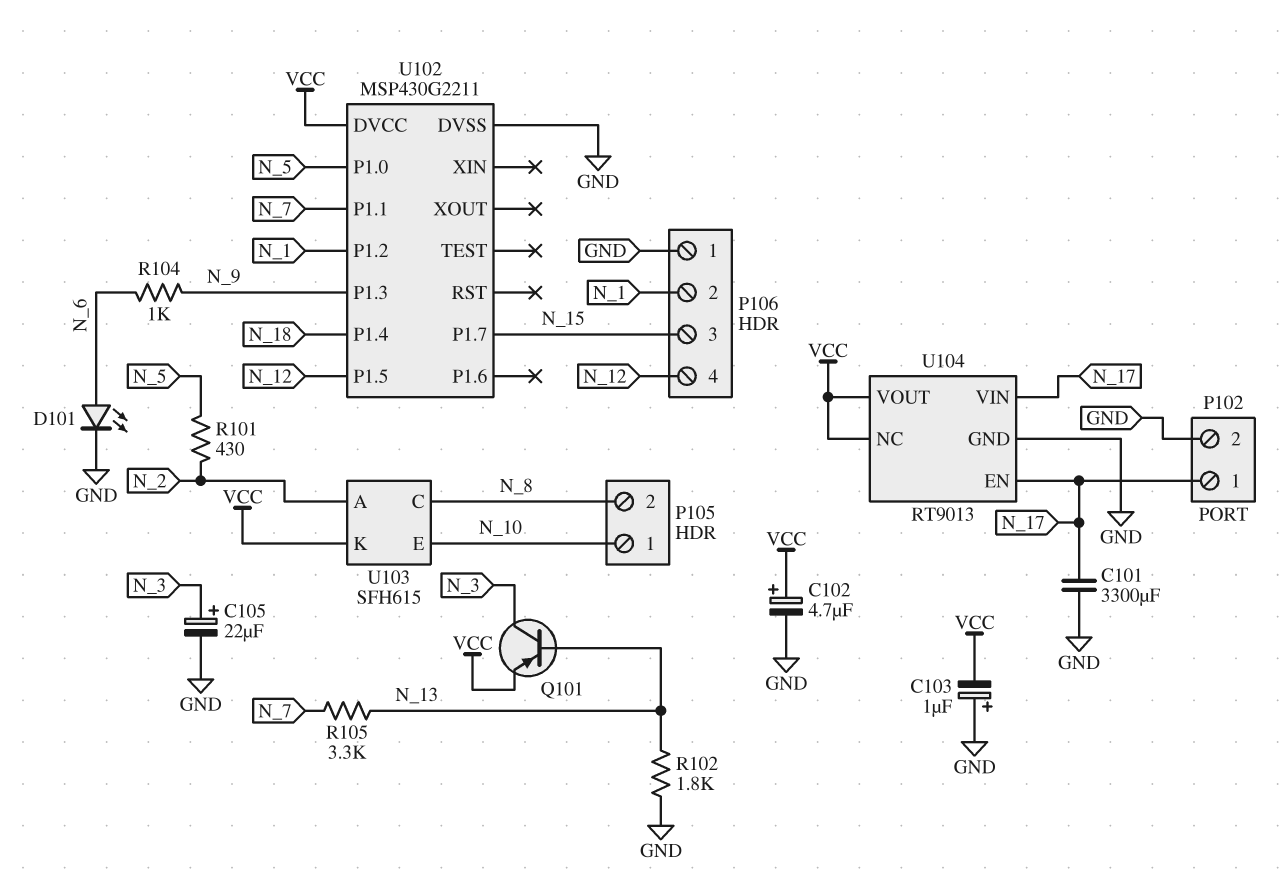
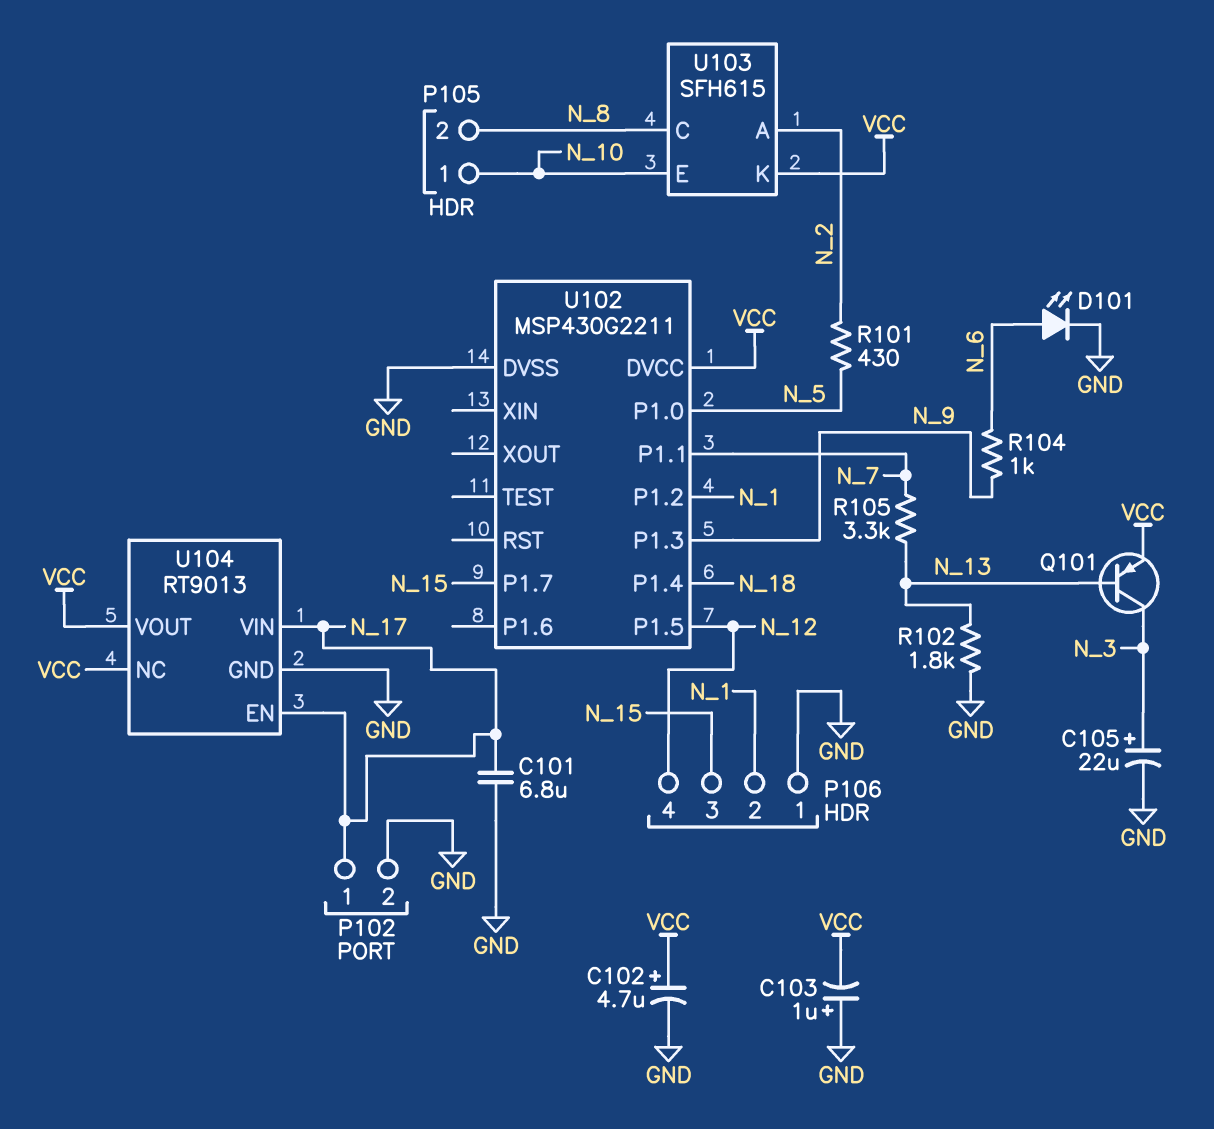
C101: 3300uF (GND, N_17) -> 6.8uF (GND, N_17)

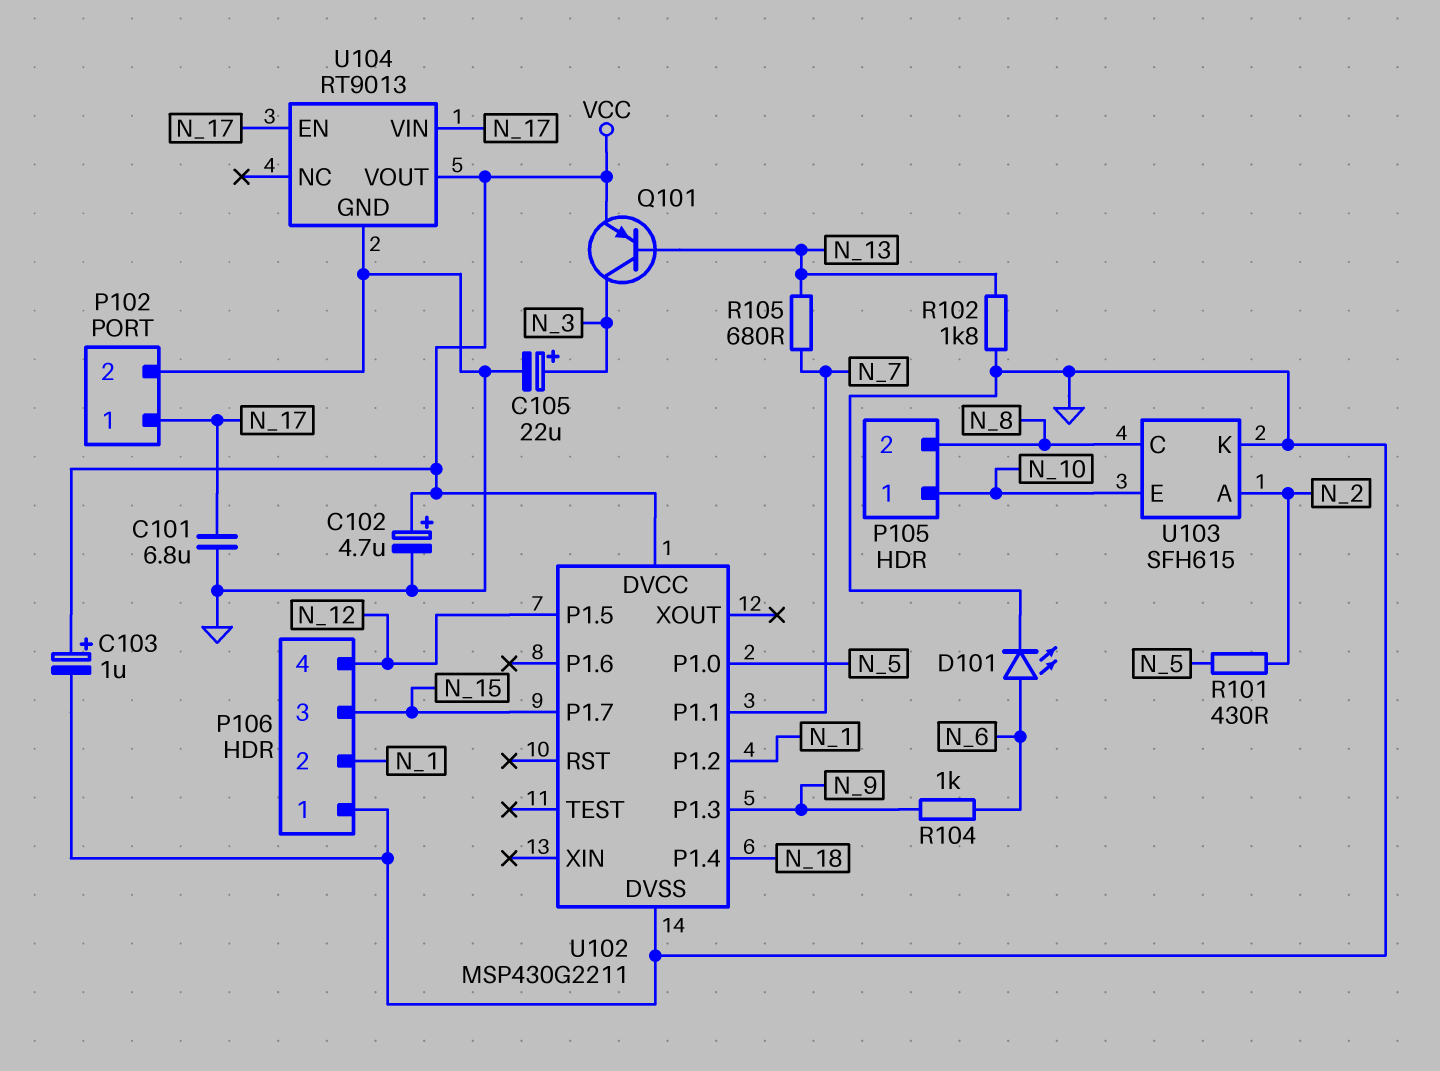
C103: 1uF (plus GND, minus VCC) -> 1uF (plus VCC, minus GND)
R105: 3.3k (N_7, N_13) -> 680 (N_7, N_13)
U103 pin K: VCC -> GND
U104 pin NC: VCC -> none

